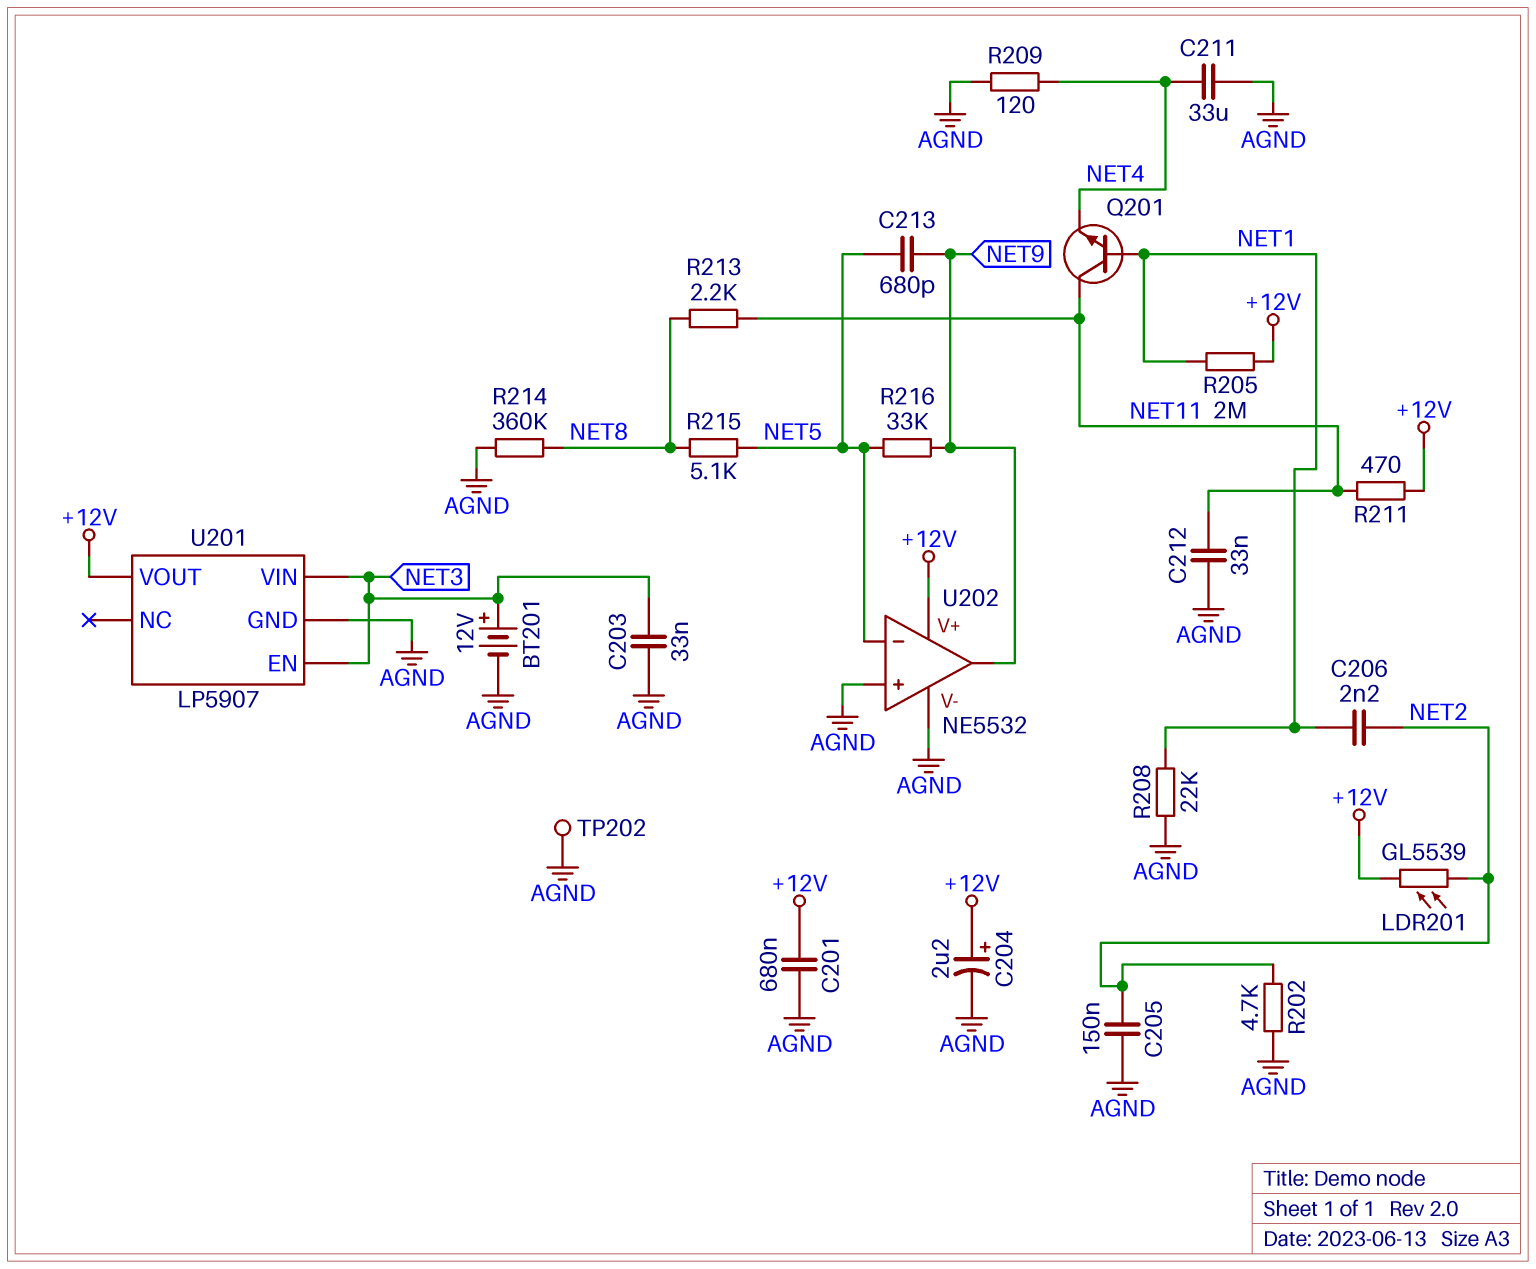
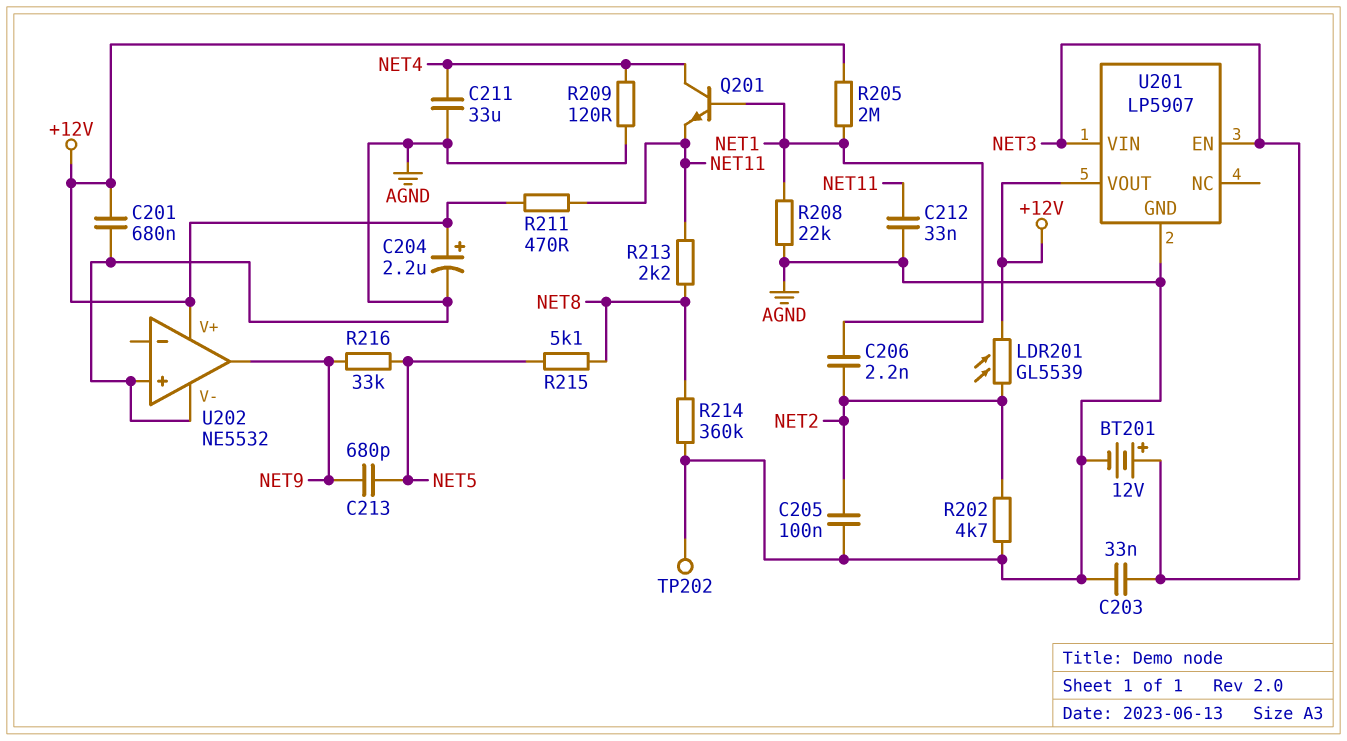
C205: 150nF (AGND, NET2) -> 100nF (AGND, NET2)
Q201: NPN (B NET1, C NET11, E NET4) -> NPN (B NET1, C NET4, E NET11)
U202 pin in-: NET5 -> none

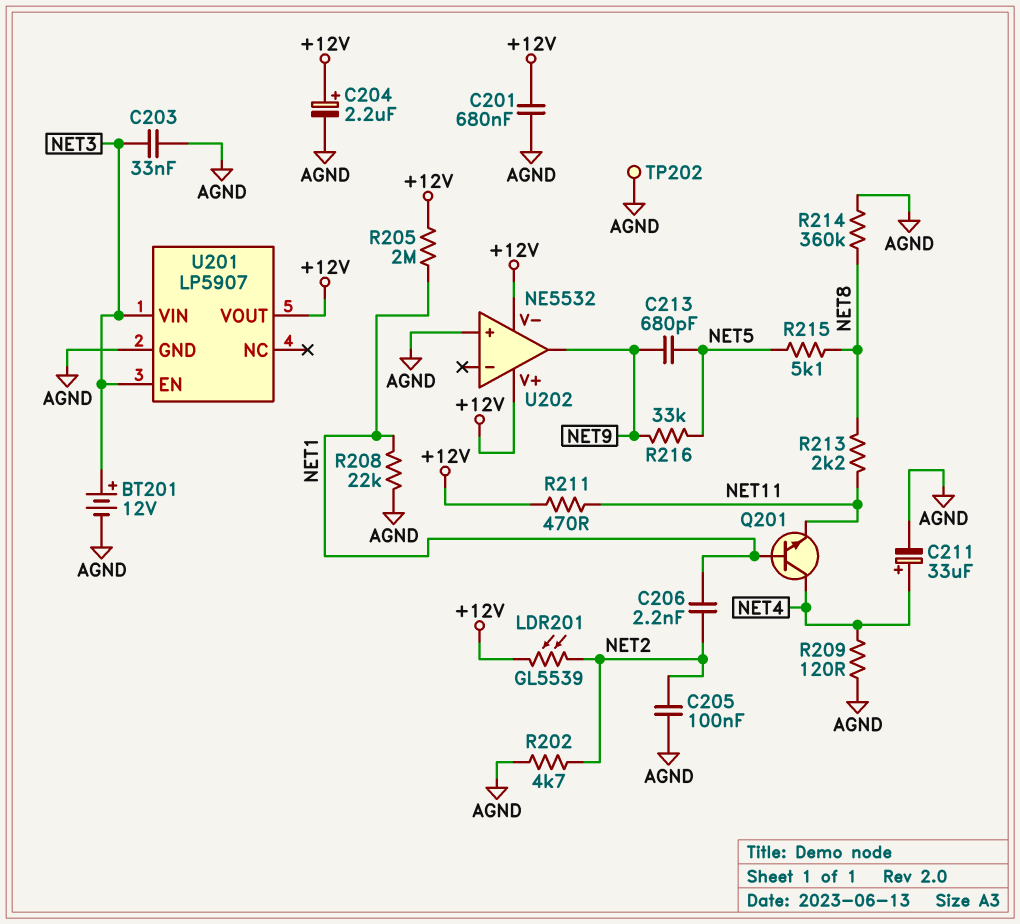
C211: 33uF (AGND, NET4) -> 33uF (plus NET4, minus AGND)
C212: 33nF (AGND, NET11) -> none
U202 pin V-: AGND -> +12V

